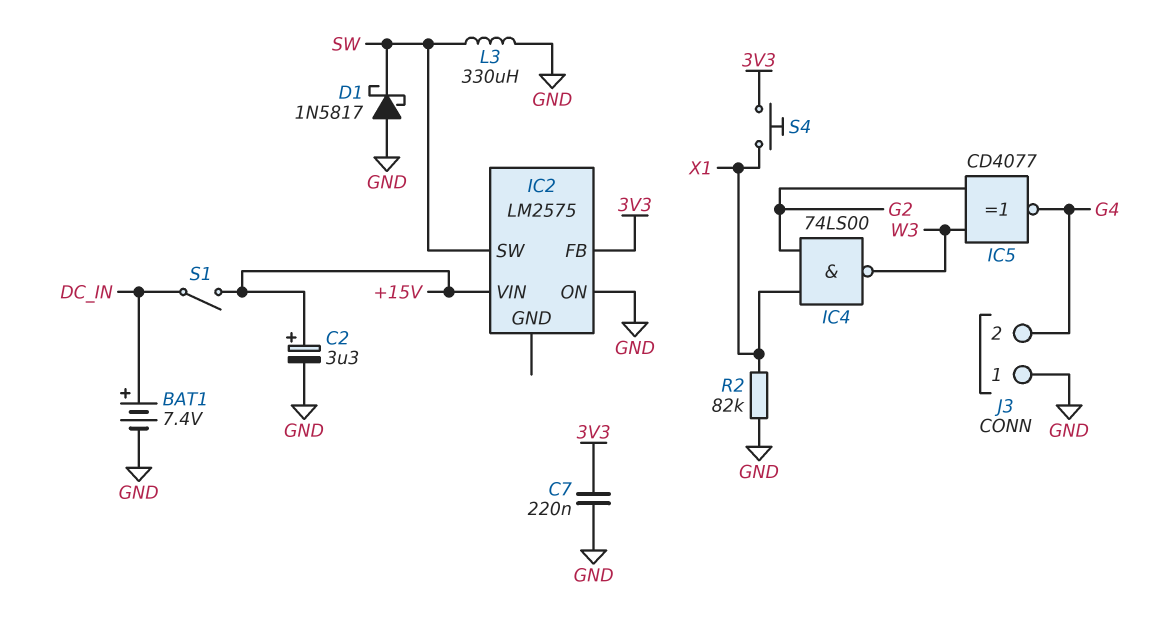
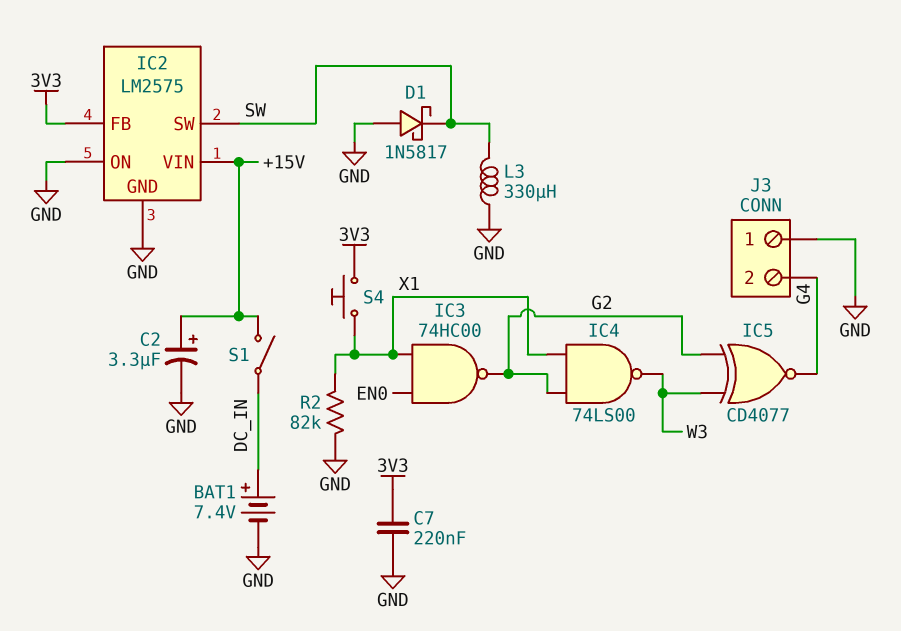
IC2 pin GND: none -> GND
IC3: none -> NAND 74HC00 (in EN0, in X1, out G2)

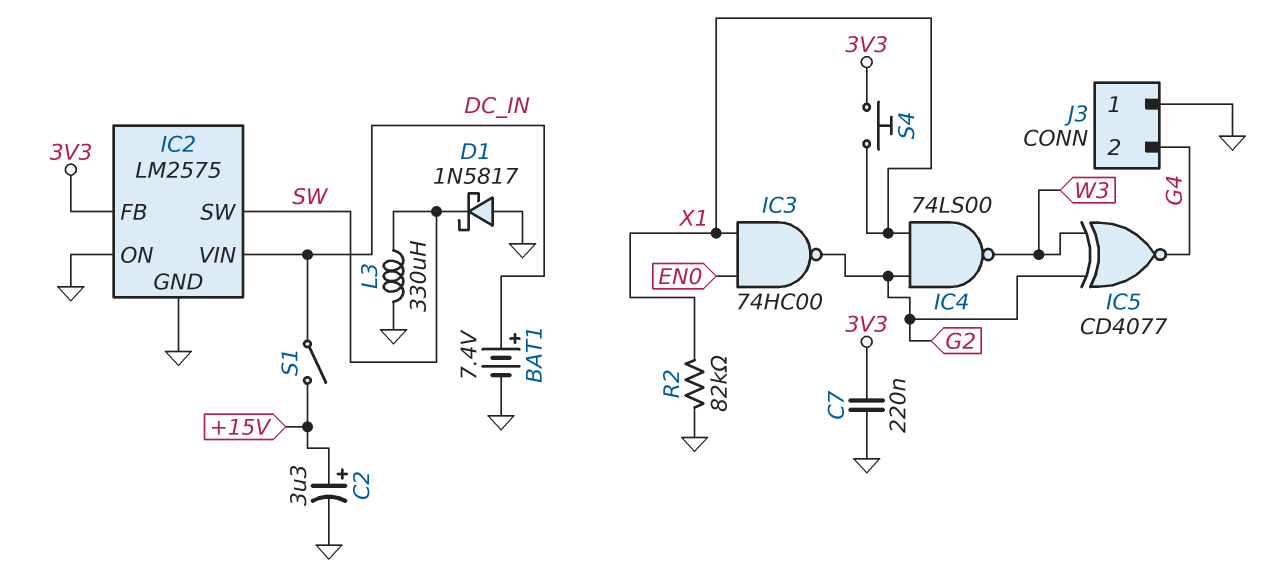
IC2 pin VIN: +15V -> DC_IN

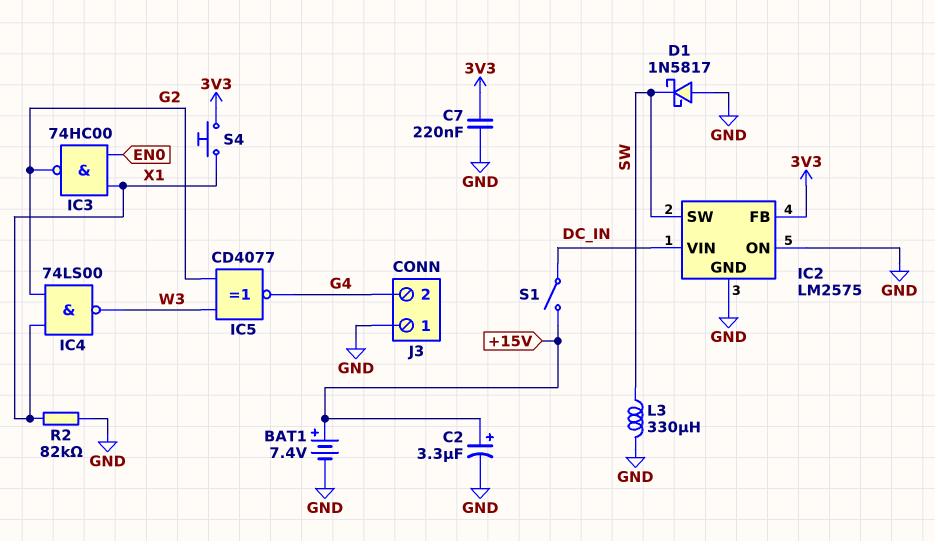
BAT1: 7.4V (plus DC_IN, minus GND) -> 7.4V (plus +15V, minus GND)

